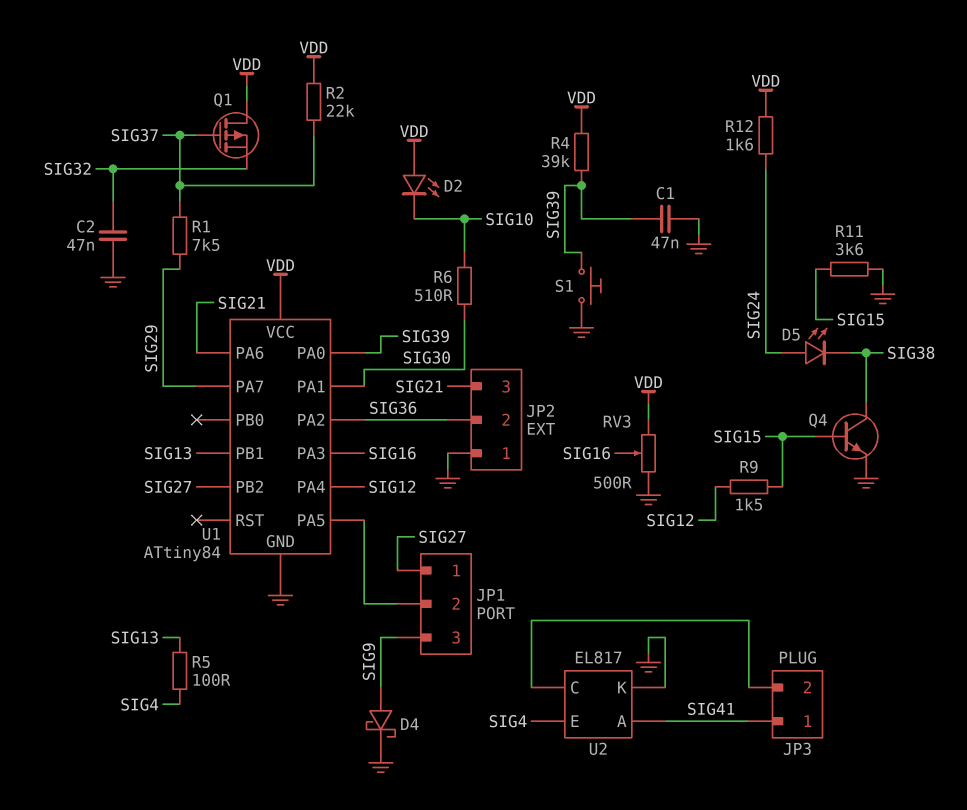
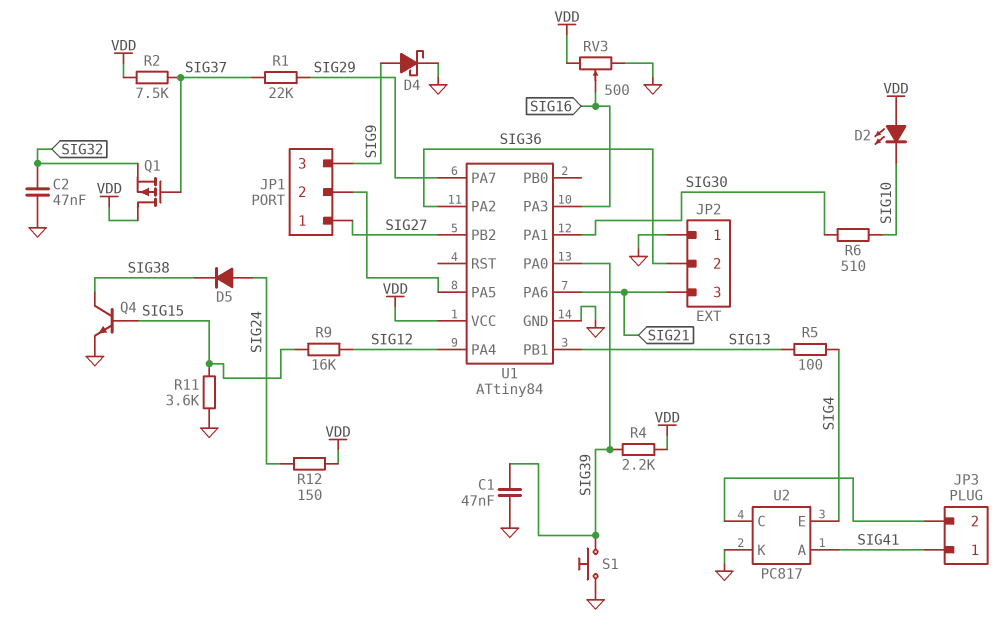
D5: LED (A SIG24, K SIG38) -> diode (A SIG24, K SIG38)
R1: 7.5k (SIG29, SIG37) -> 22k (SIG29, SIG37)
R2: 22k (SIG37, VDD) -> 7.5k (SIG37, VDD)
R4: 39k (SIG39, VDD) -> 2.2k (SIG39, VDD)
R9: 1.5k (SIG12, SIG15) -> 16k (SIG12, SIG15)
R12: 1.6k (SIG24, VDD) -> 150 (SIG24, VDD)
U2: EL817 -> PC817

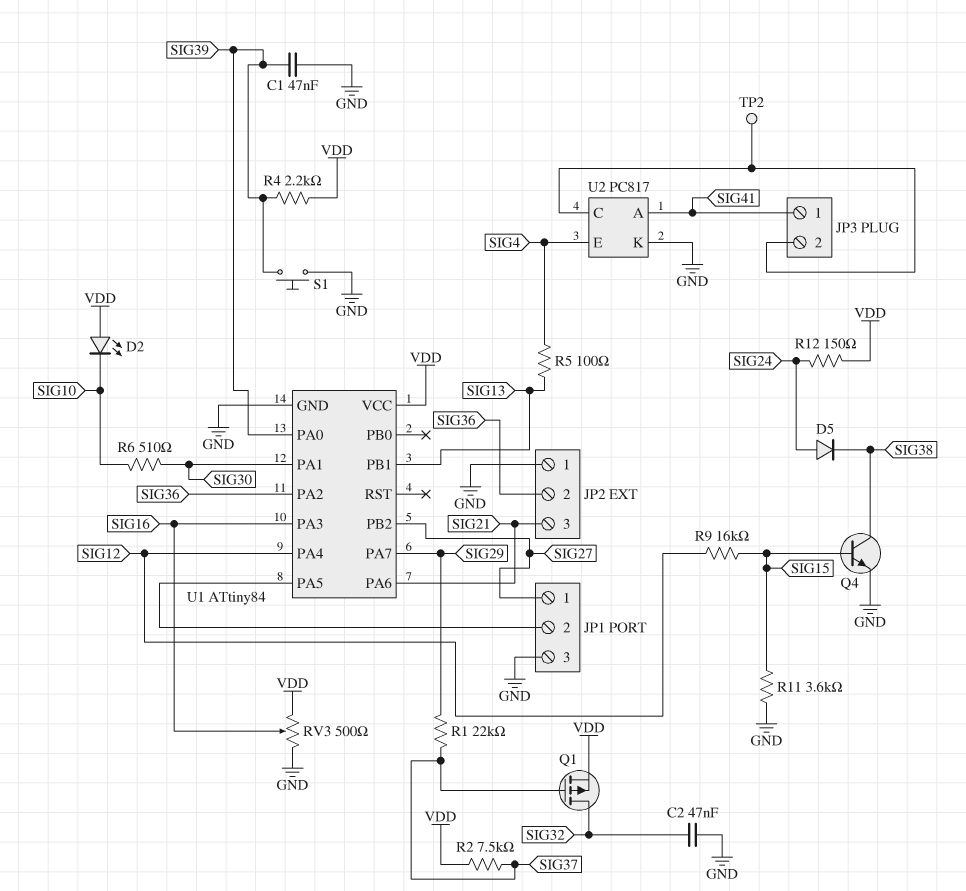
D4: schottky (A SIG9, K GND) -> none
JP1 pin 3: SIG9 -> GND
Q1: PMOS (G SIG37, D VDD, S SIG32) -> PMOS (G SIG37, D SIG32, S VDD)
TP2: none -> test point (JP3/2)

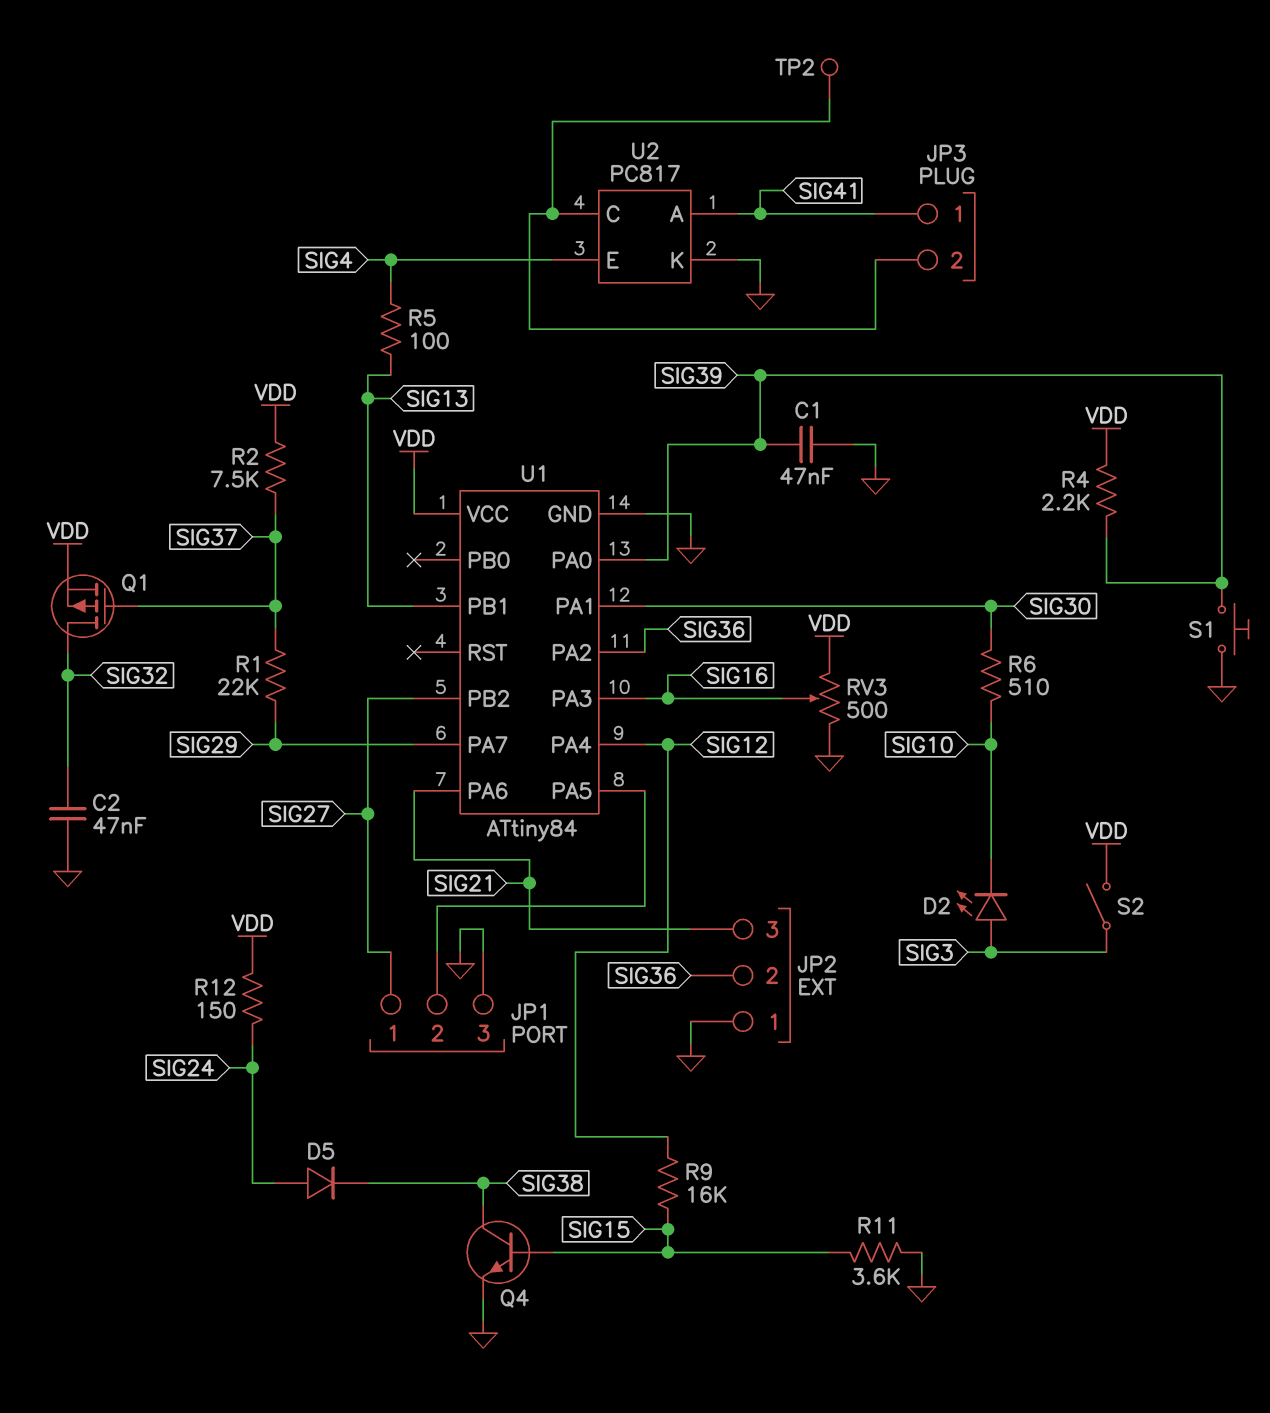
D2: LED (A VDD, K SIG10) -> LED (A SIG3, K SIG10)
S2: none -> switch (SIG3, VDD)

